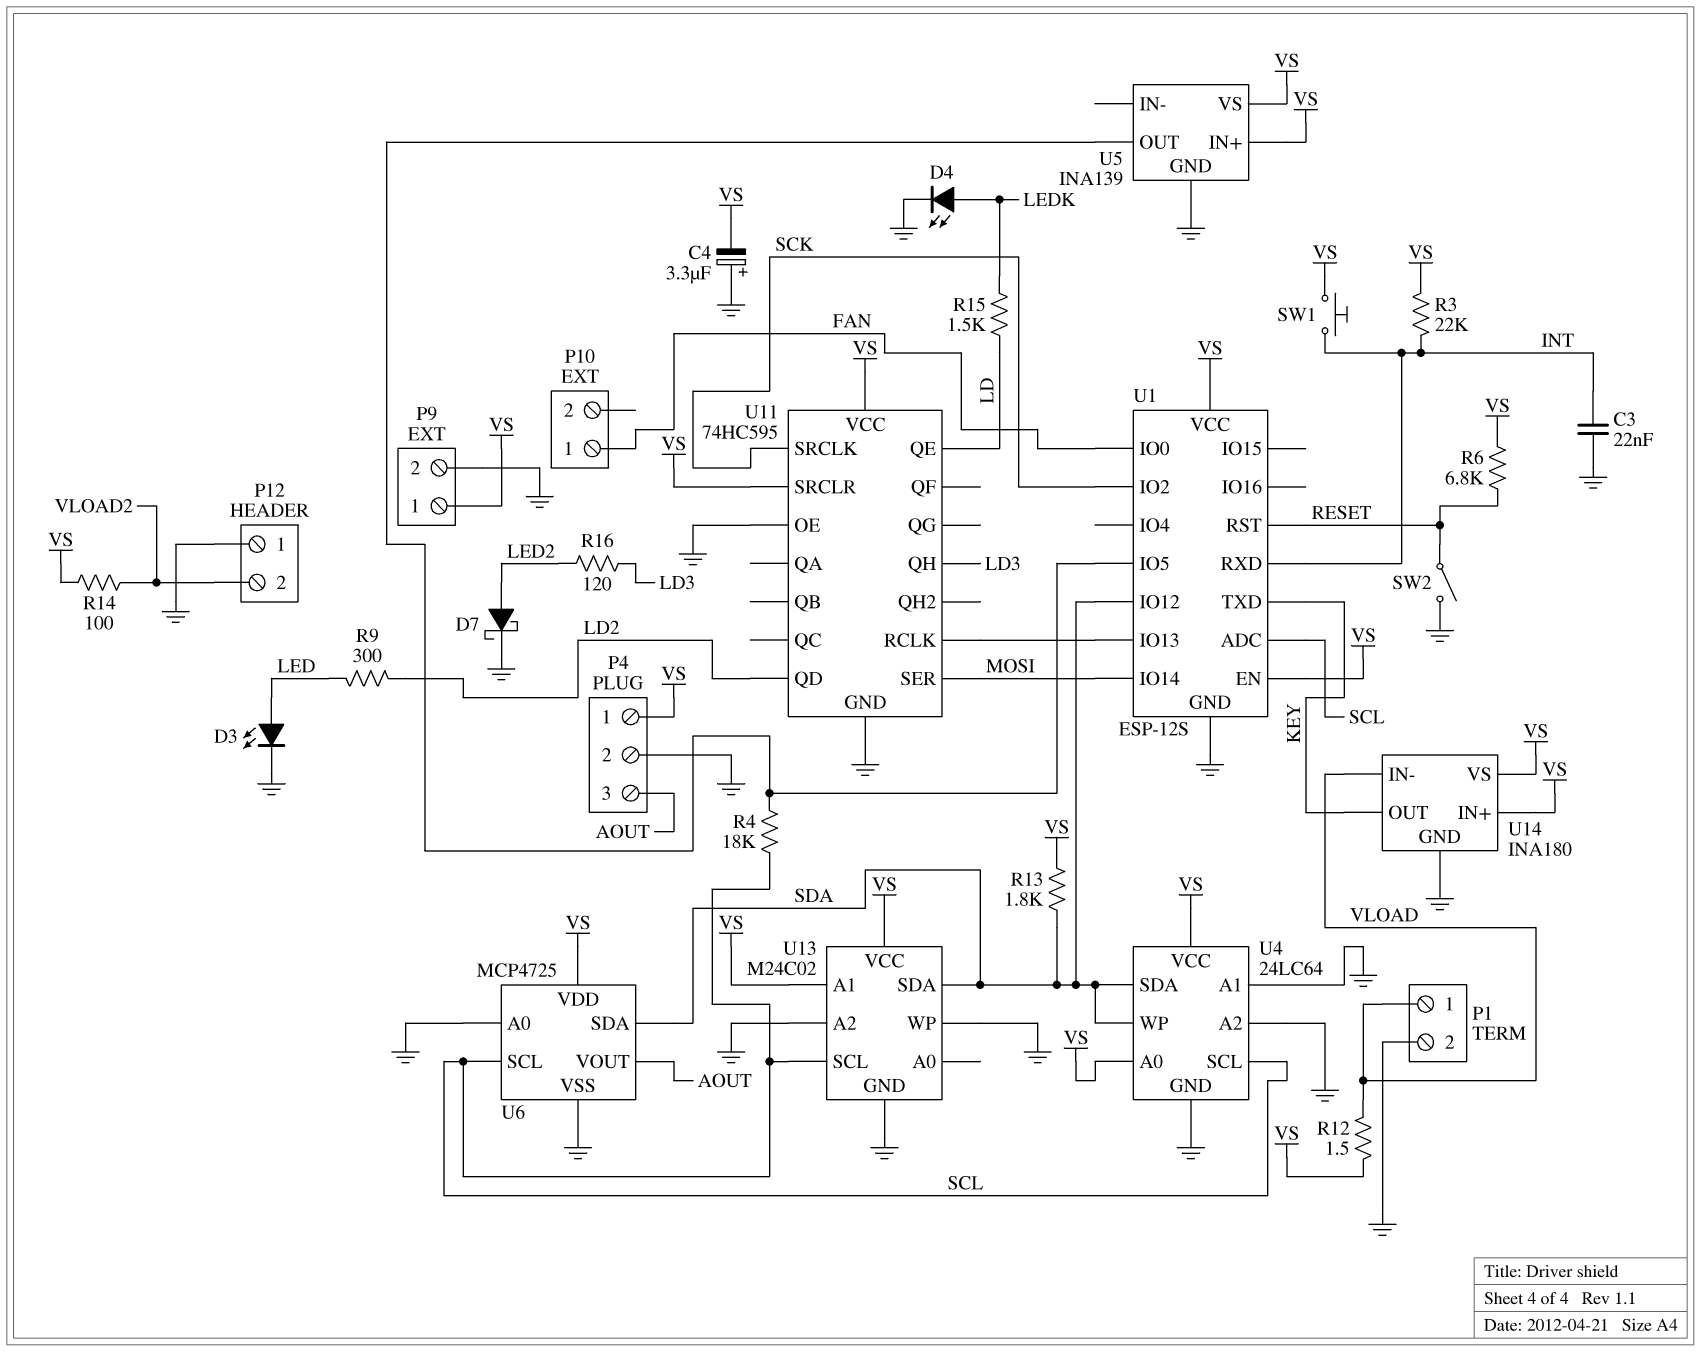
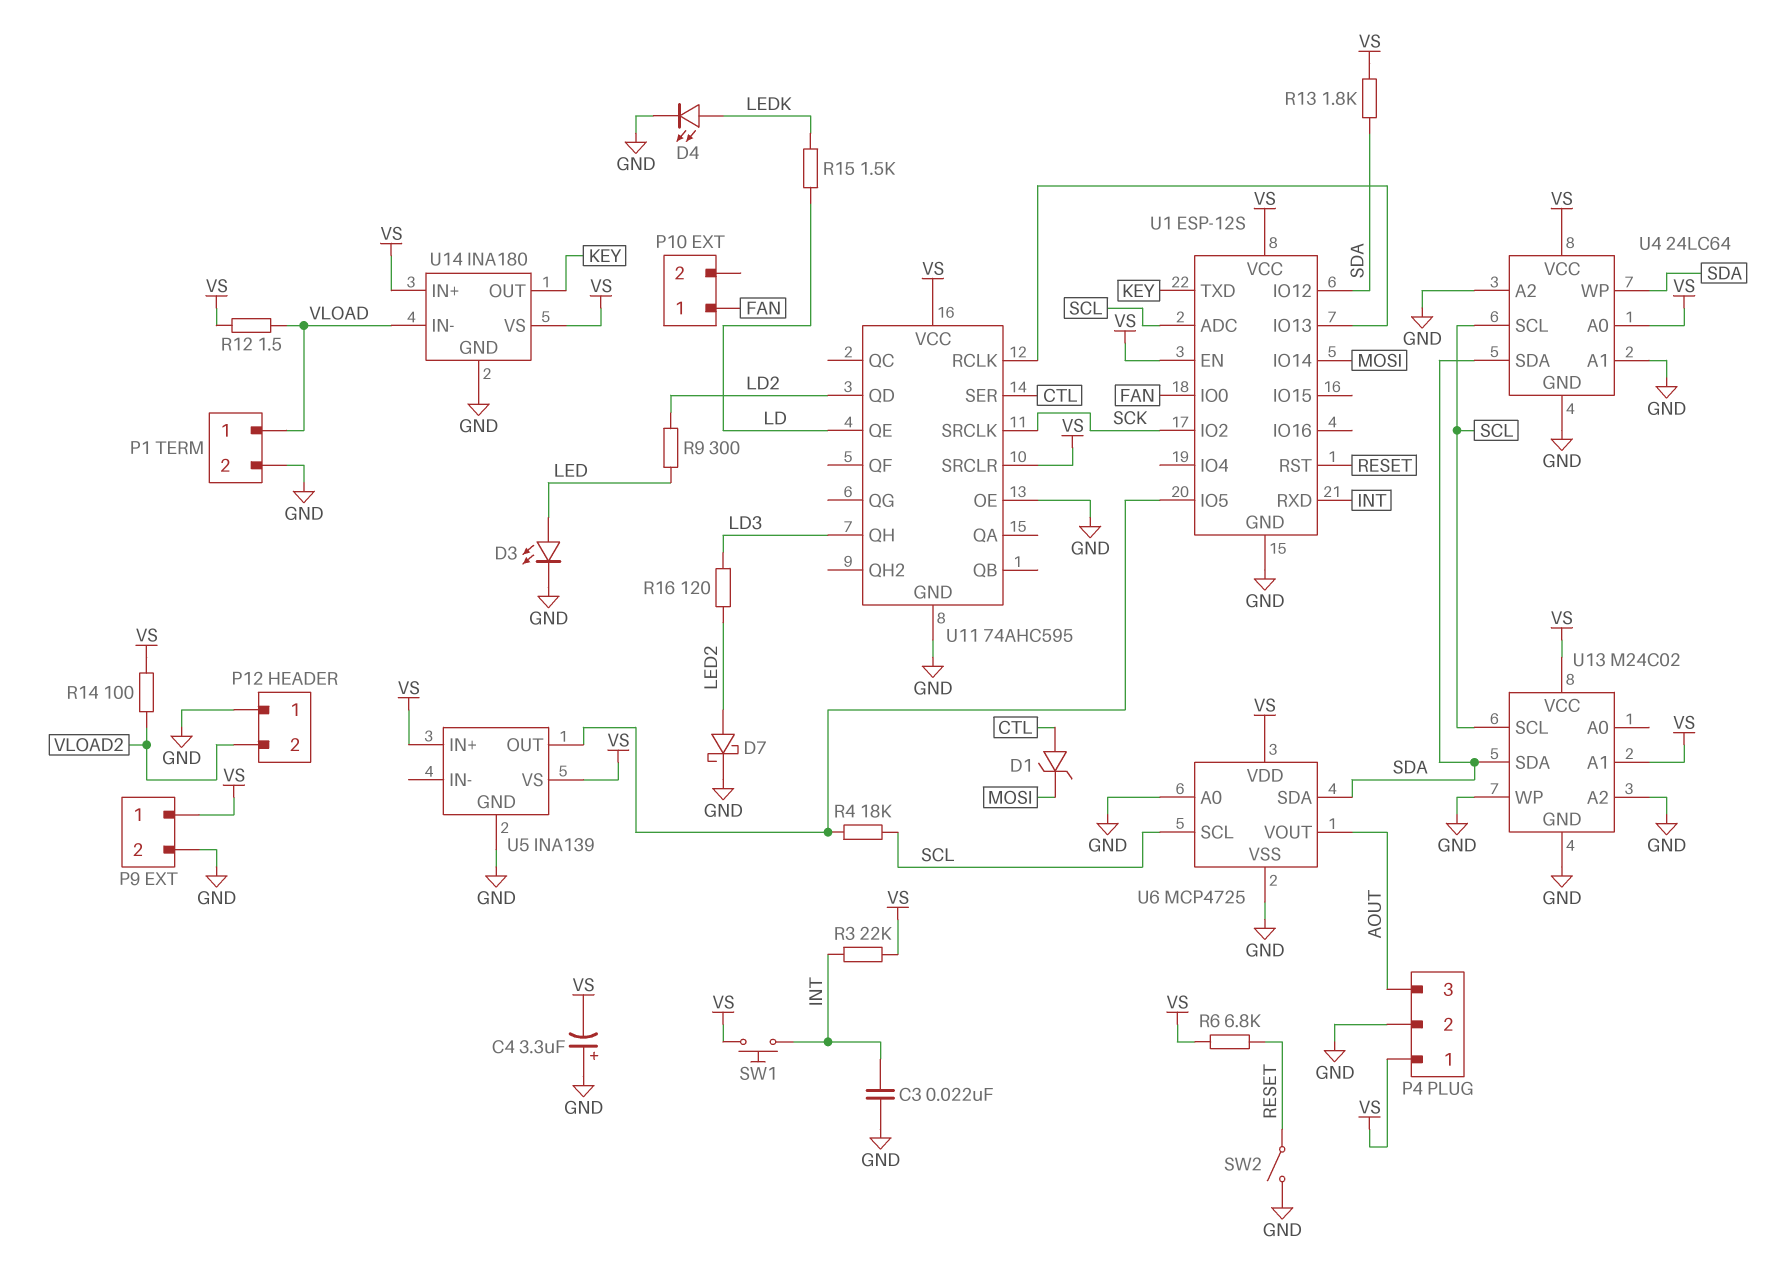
D1: none -> zener (A CTL, K MOSI)
U11: 74HC595 -> 74AHC595
U11 pin SER: MOSI -> CTL

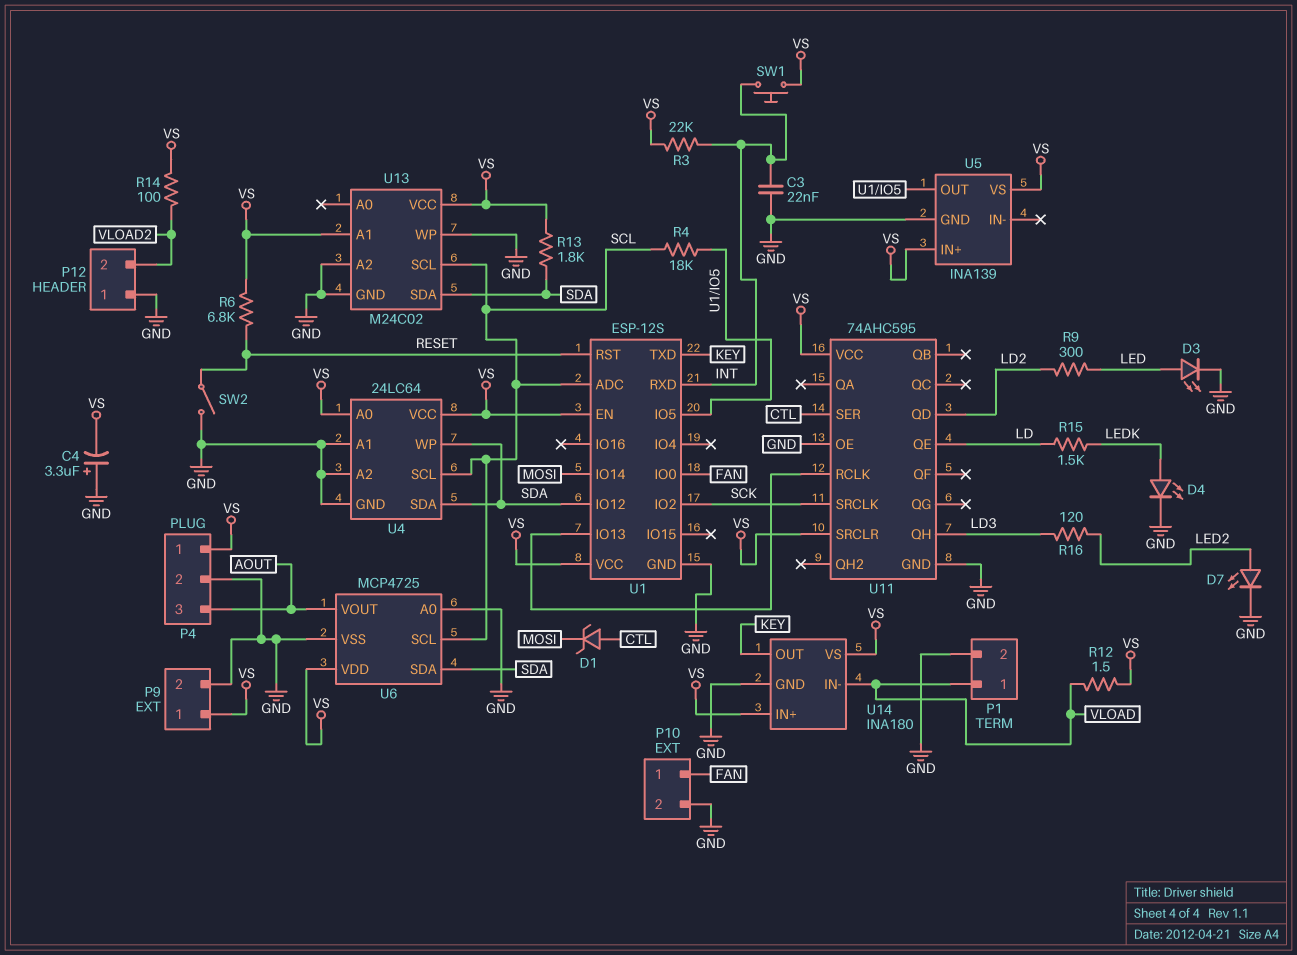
D7: schottky (A LED2, K GND) -> LED (A LED2, K GND)
P10 pin 2: none -> GND

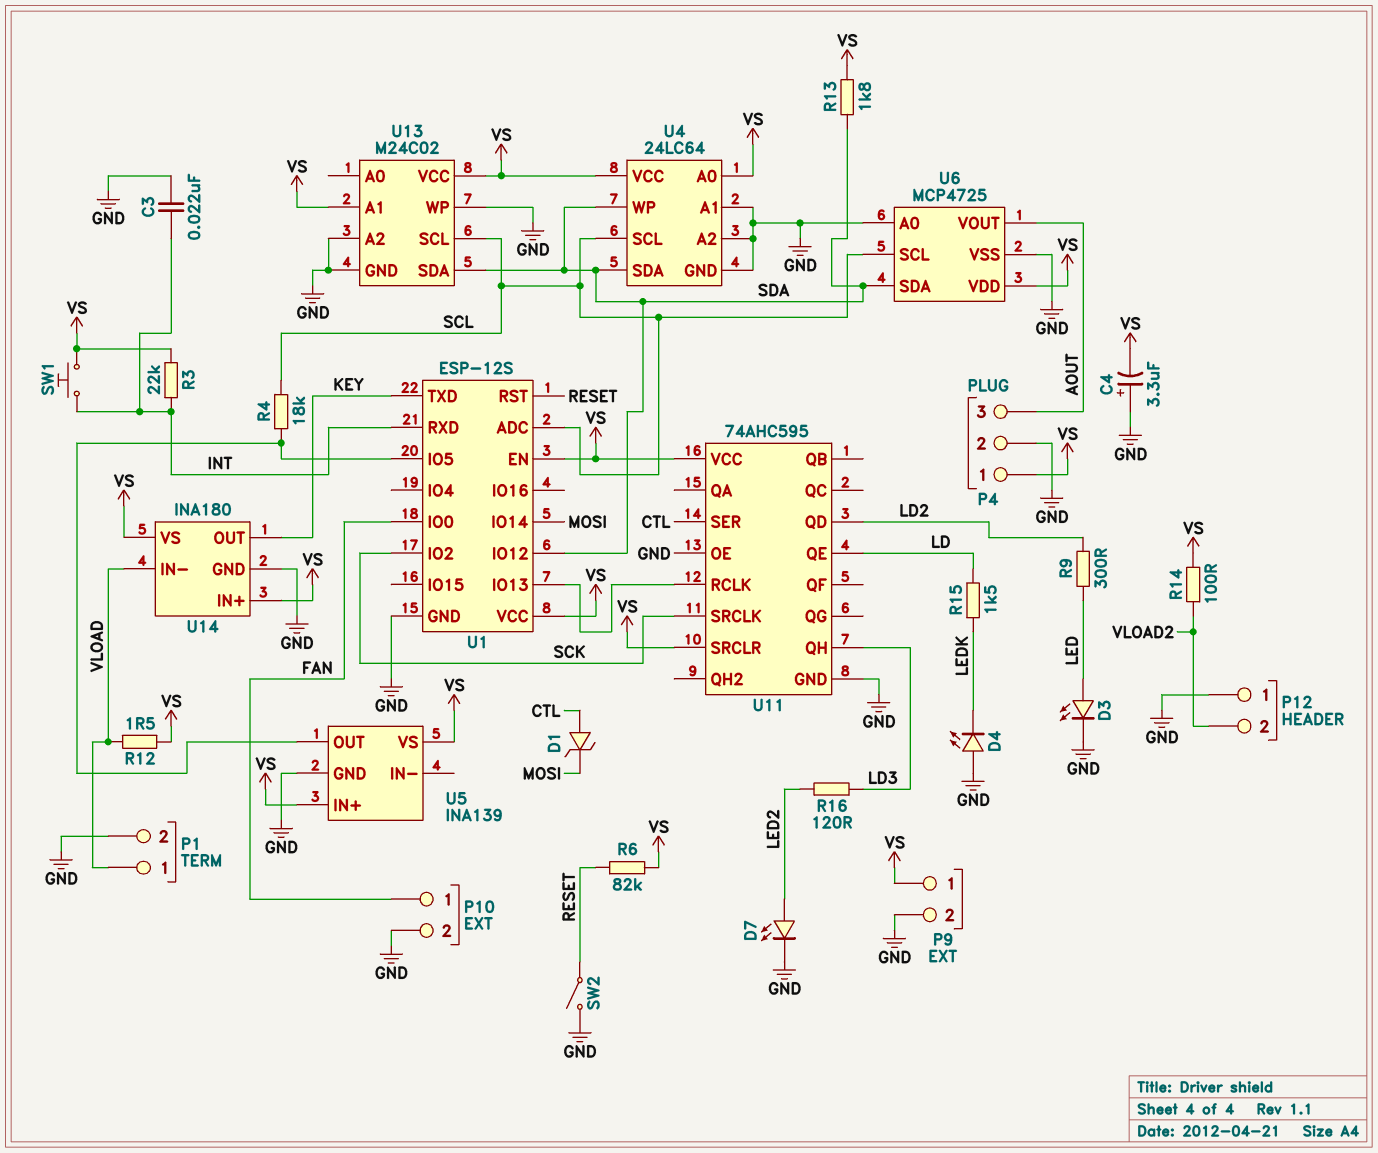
D4: LED (A LEDK, K GND) -> LED (A GND, K LEDK)
R6: 6.8k (RESET, VS) -> 82k (RESET, VS)

